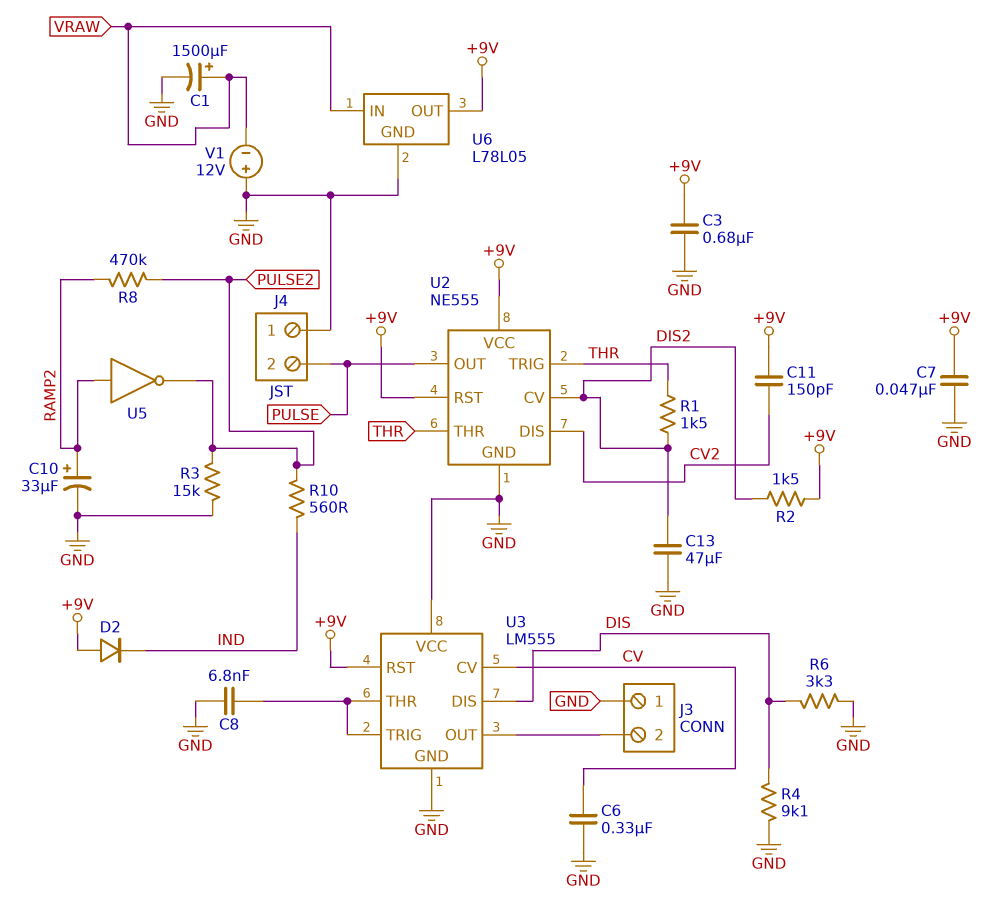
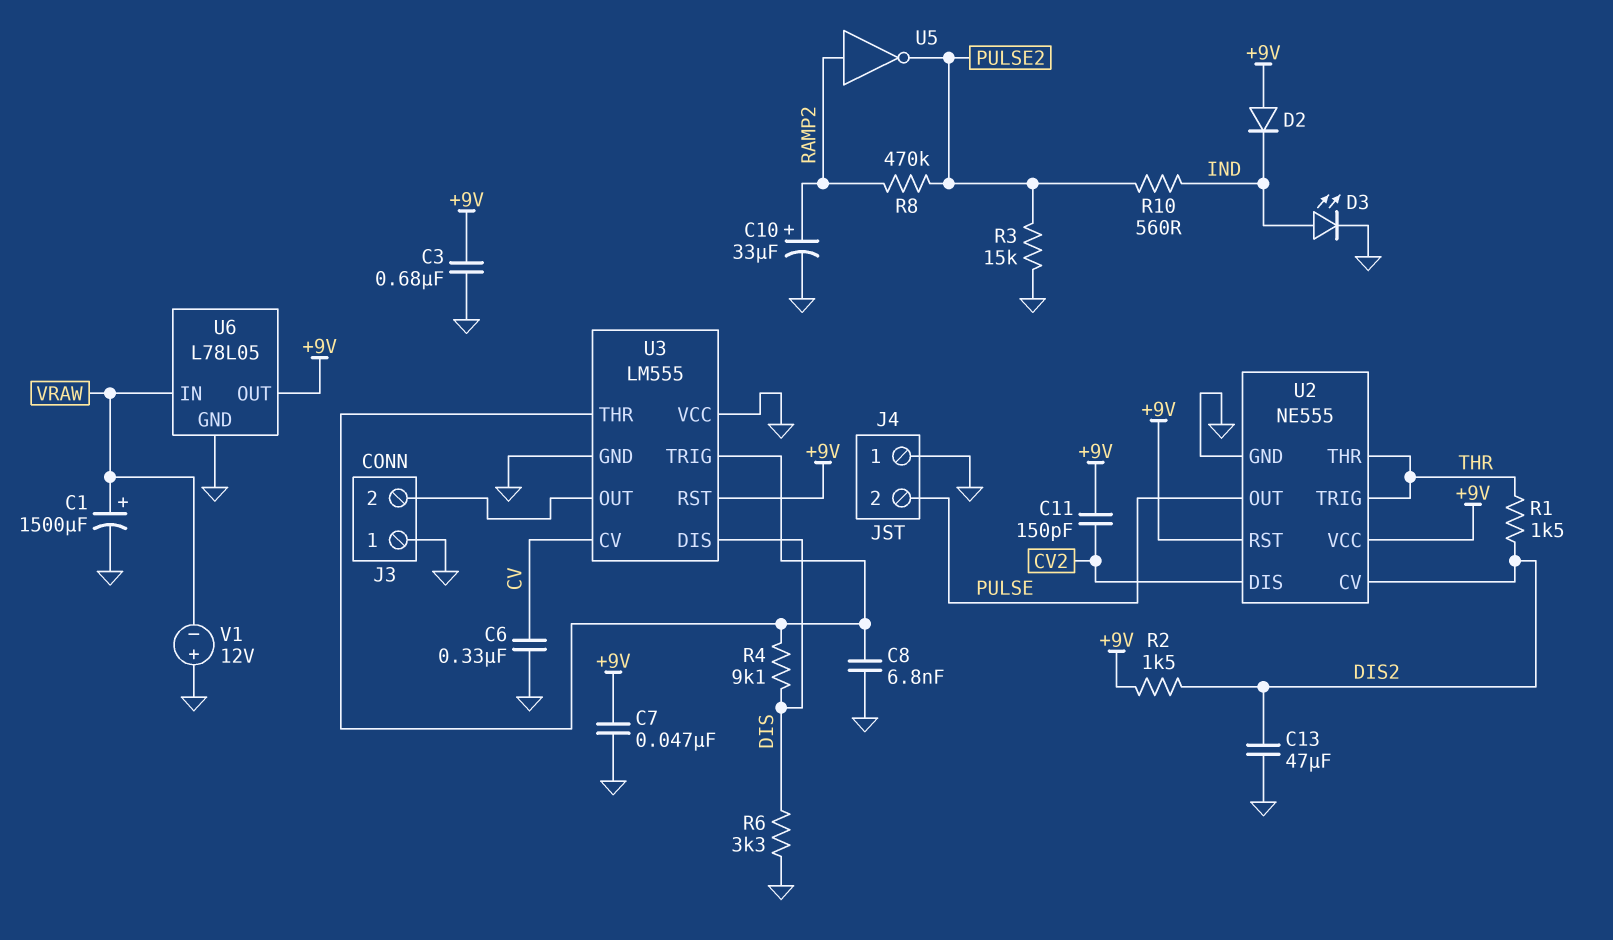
D3: none -> LED (A IND, K GND)
R4: 9.1k (DIS, GND) -> 9.1k (DIS, U3/THR)

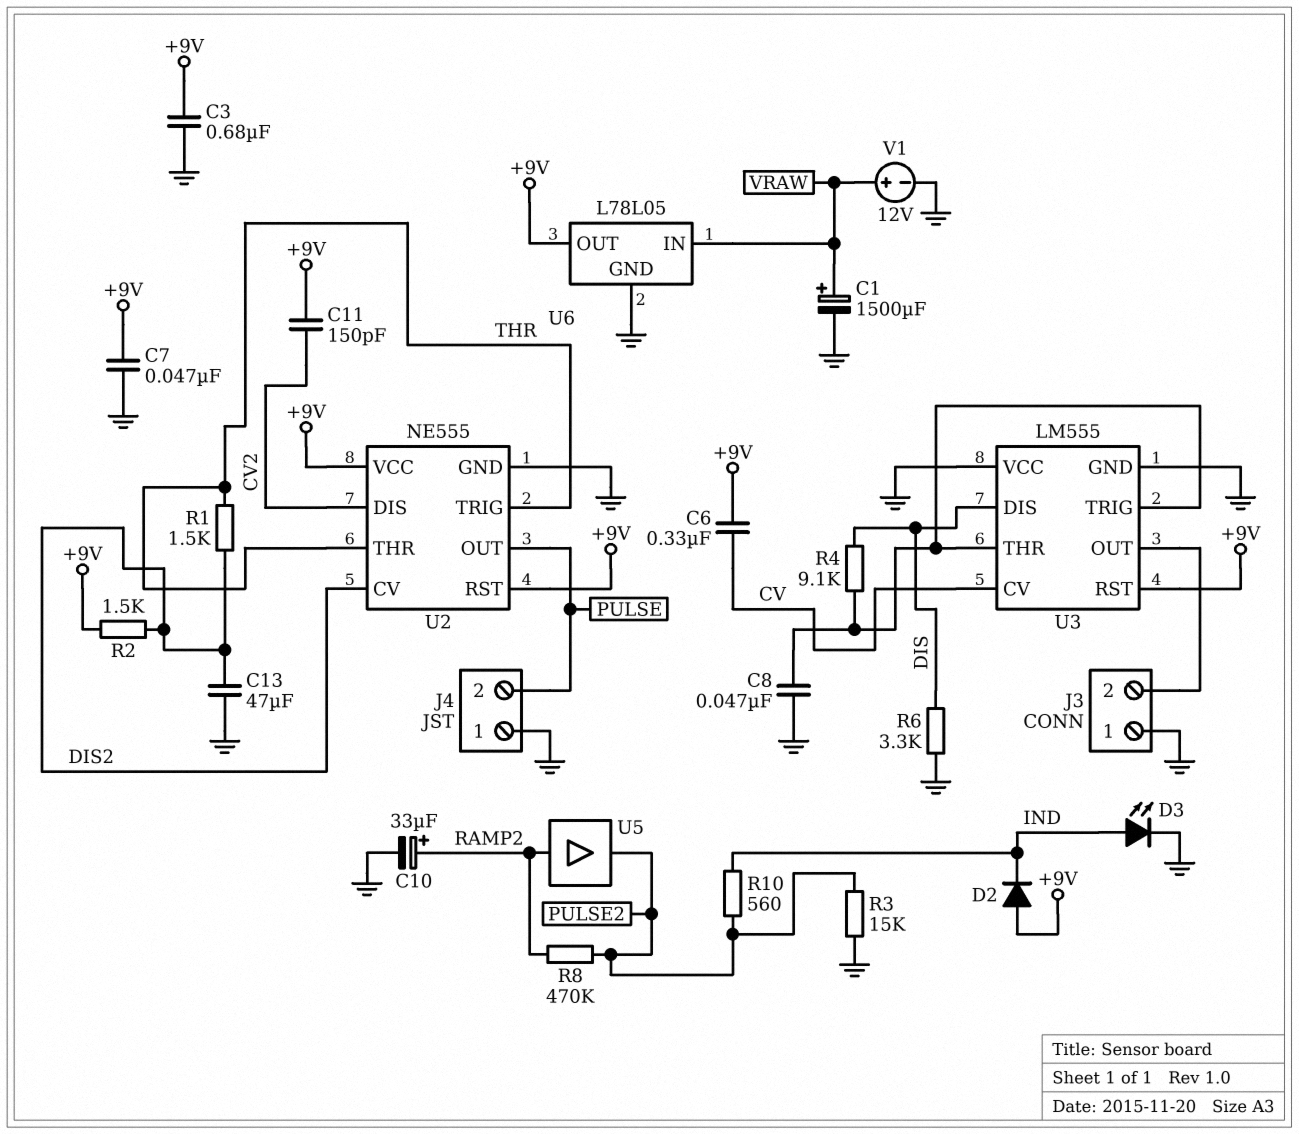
C6: 330nF (CV, GND) -> 330nF (+9V, CV)
C8: 6.8nF (GND, U3/THR) -> 47nF (GND, U3/THR)
U5: NOT (in RAMP2, out PULSE2) -> buffer (in RAMP2, out PULSE2)
V1: 12V (plus GND, minus VRAW) -> 12V (plus VRAW, minus GND)

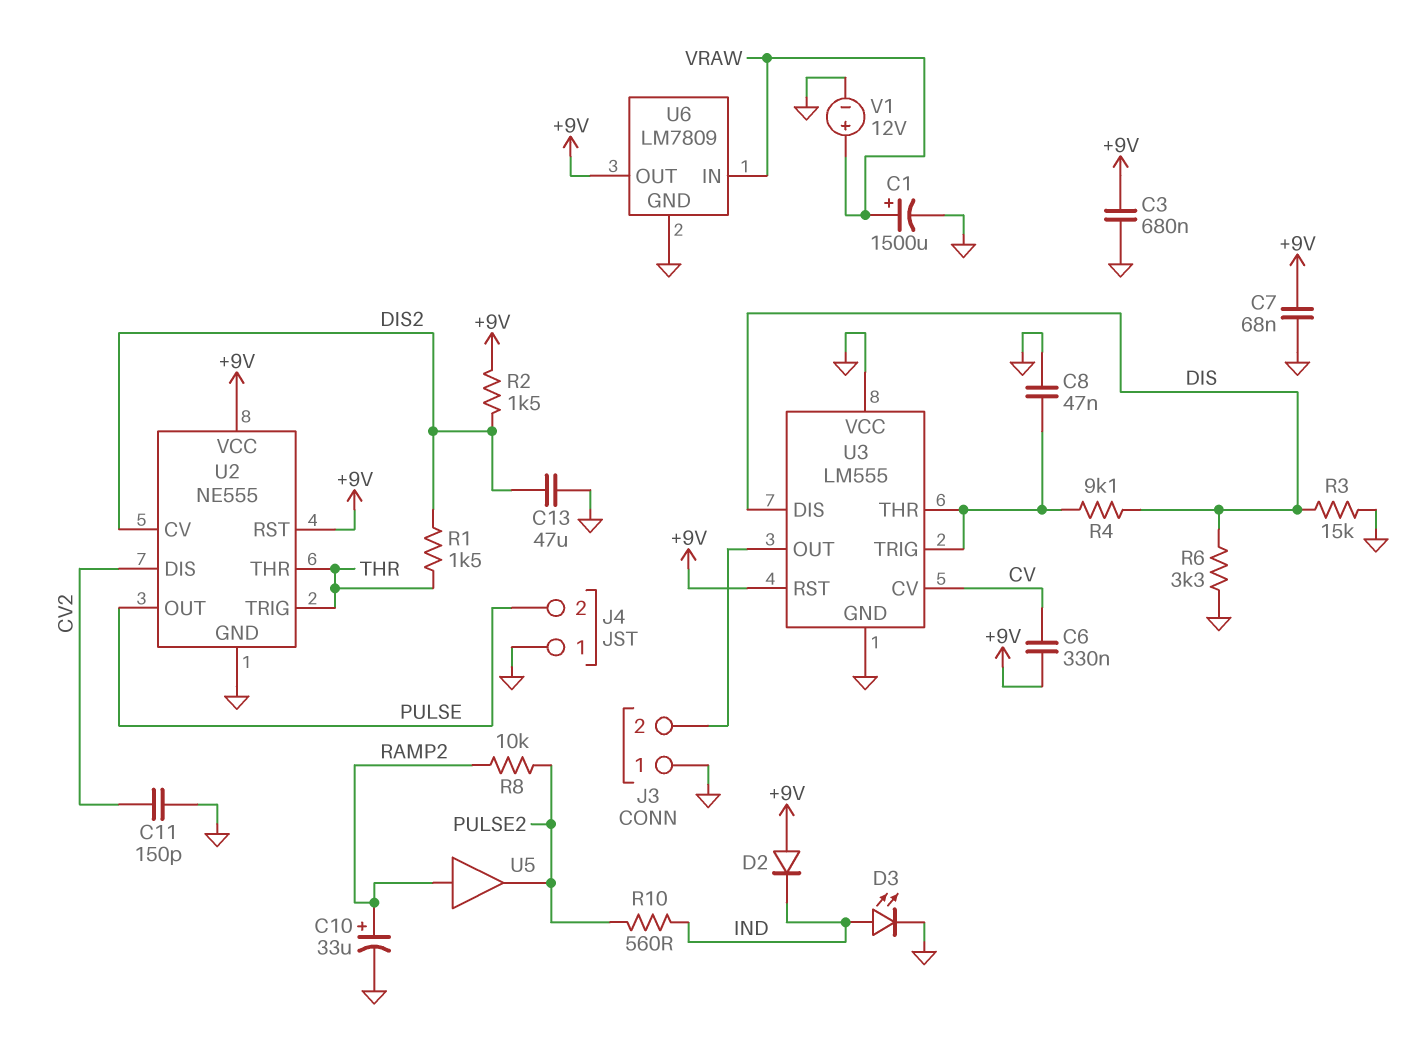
C7: 47nF (+9V, GND) -> 68nF (+9V, GND)
C11: 150pF (+9V, CV2) -> 150pF (CV2, GND)
R3: 15k (GND, PULSE2) -> 15k (DIS, GND)
R8: 470k (PULSE2, RAMP2) -> 10k (PULSE2, RAMP2)
U6: L78L05 -> LM7809

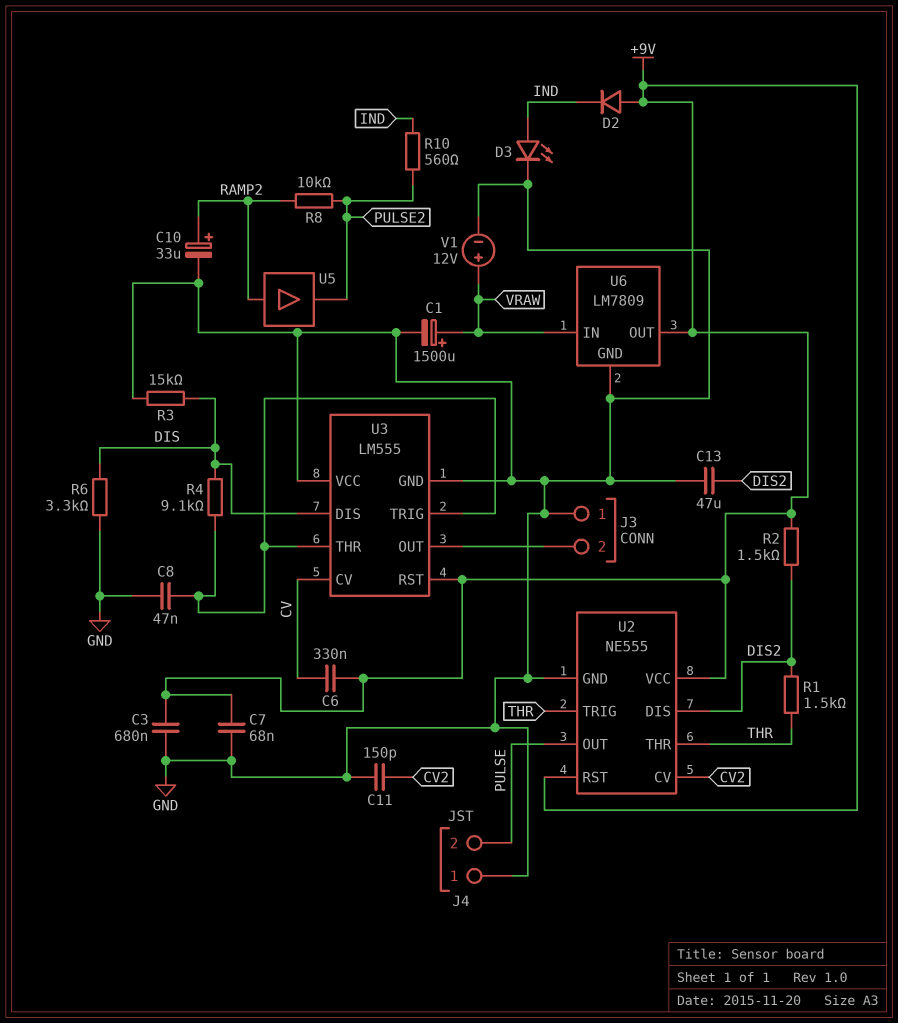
U2 pin CV: DIS2 -> CV2
U2 pin DIS: CV2 -> DIS2

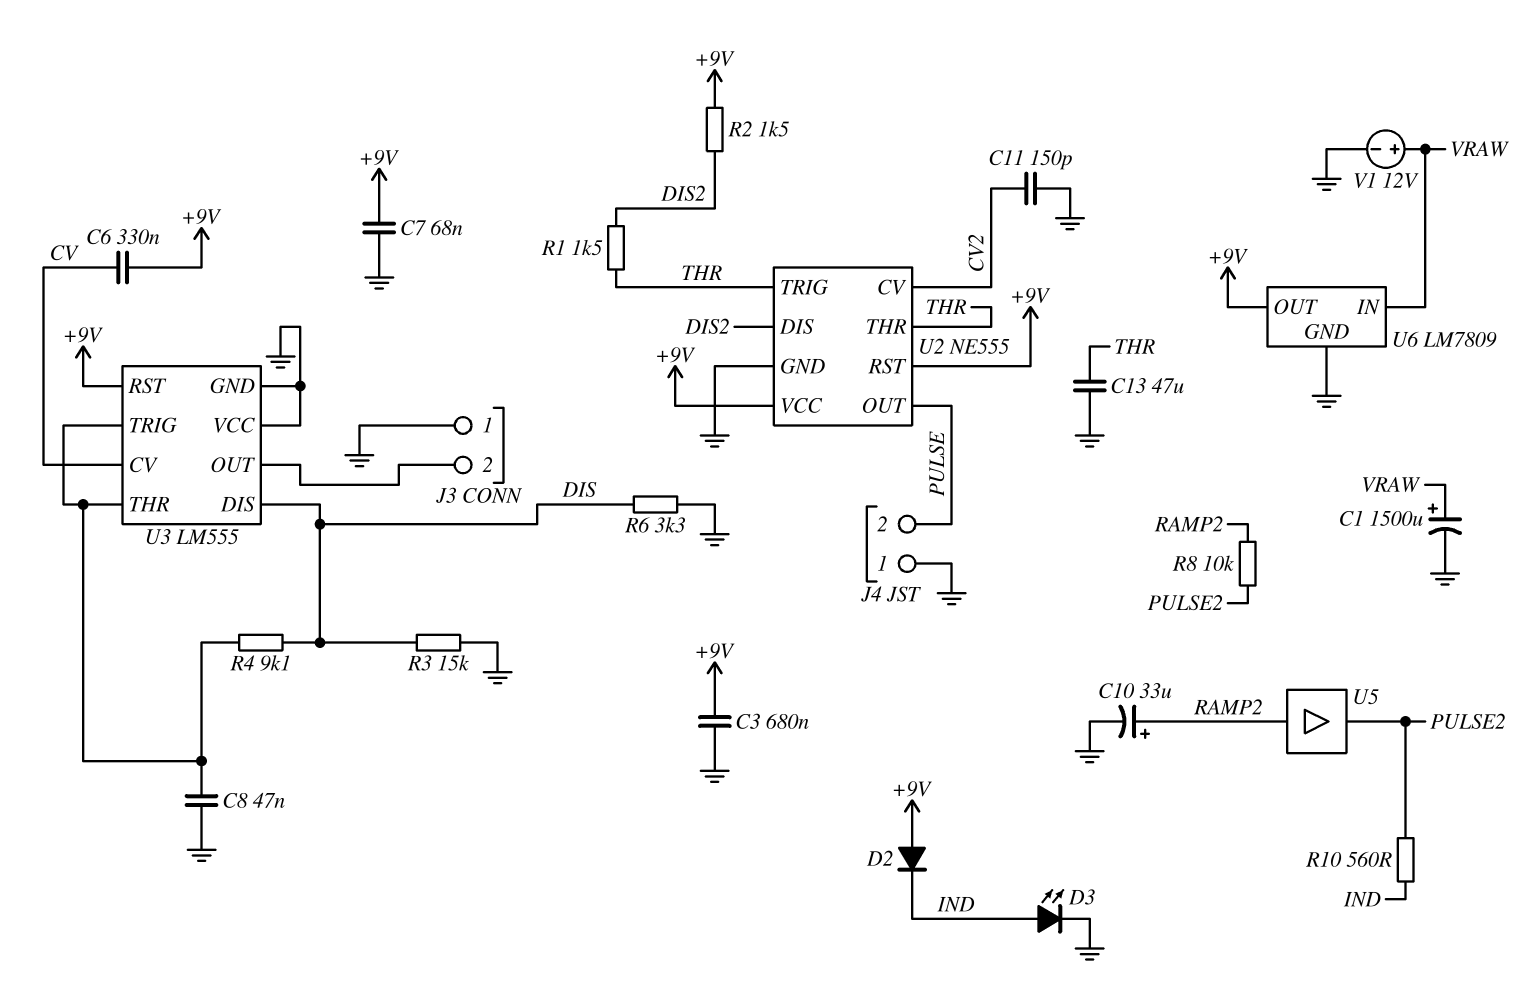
C13: 47uF (DIS2, GND) -> 47uF (GND, THR)

